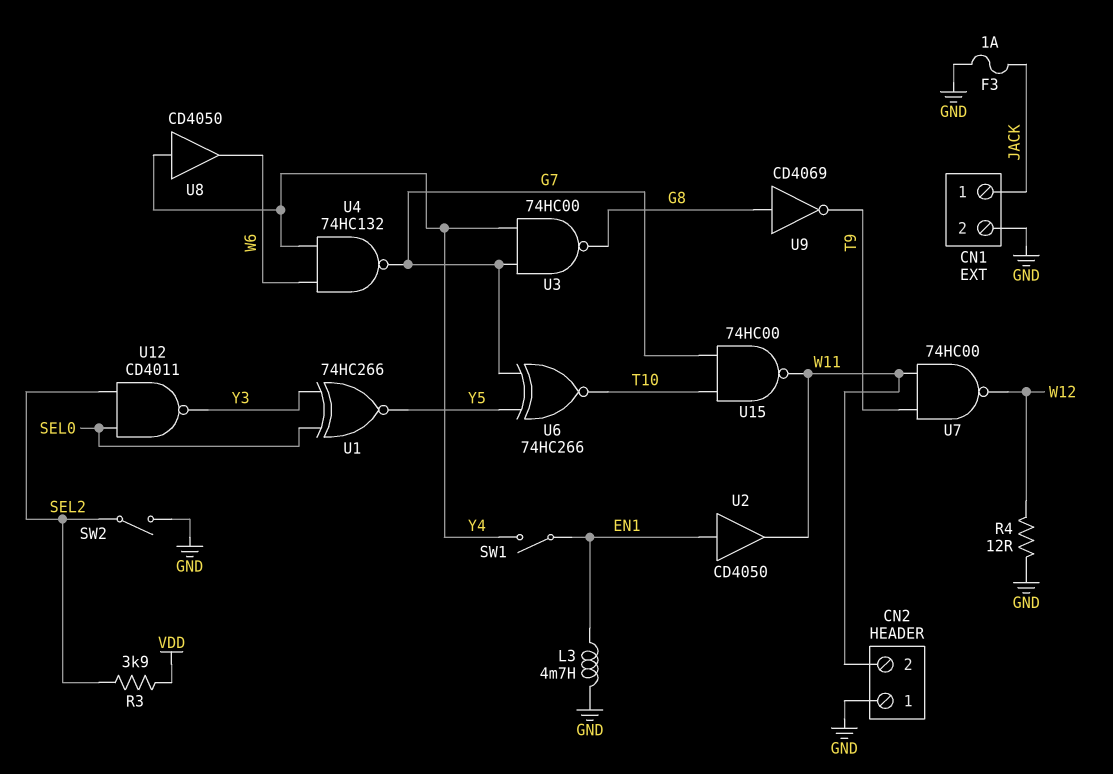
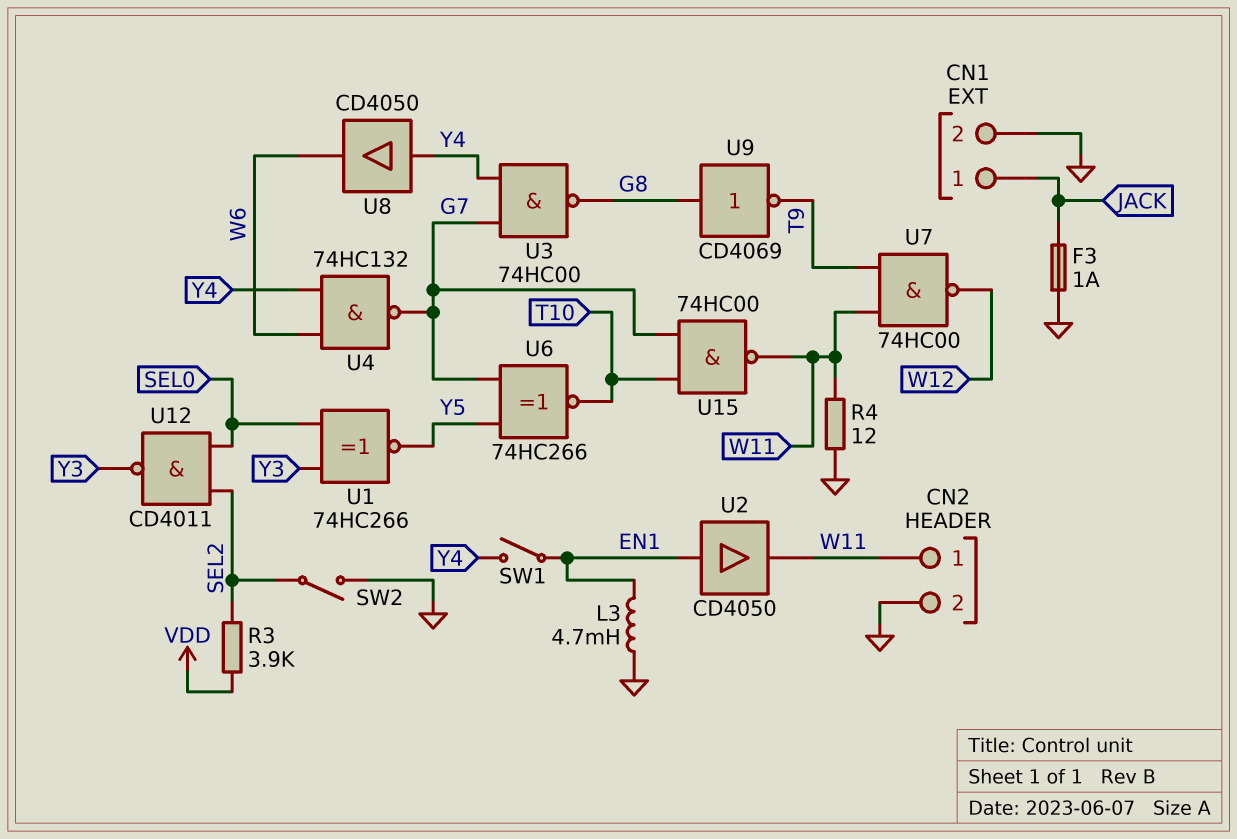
CN2 pin 1: GND -> W11
CN2 pin 2: W11 -> GND
R4: 12 (GND, W12) -> 12 (GND, W11)

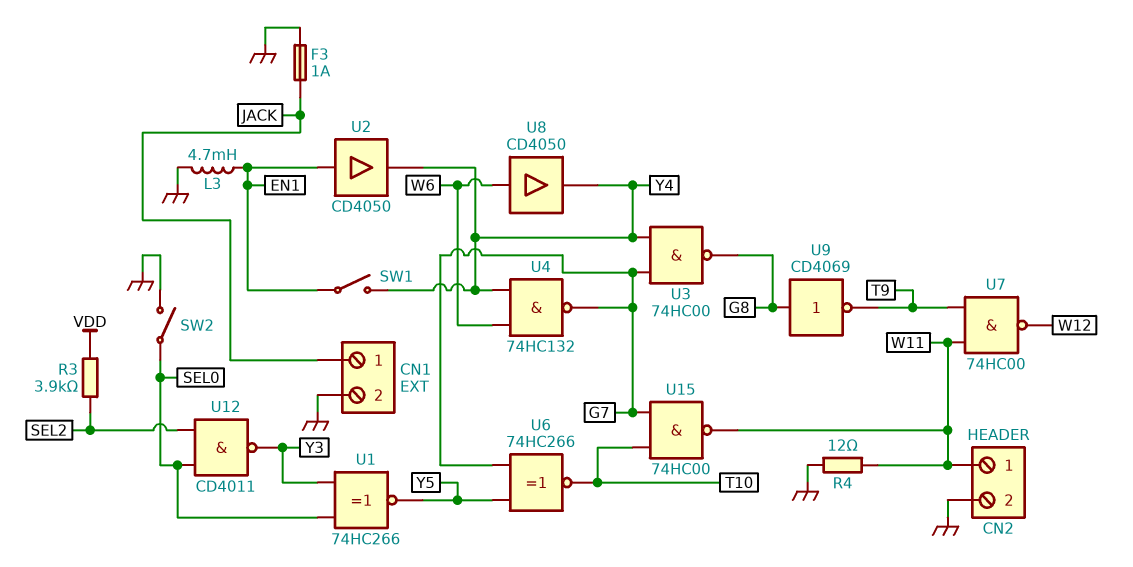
SW2: switch (GND, SEL2) -> switch (GND, SEL0)
U2: buffer CD4050 (in EN1, out W11) -> buffer CD4050 (in EN1, out Y4)
U8: buffer CD4050 (in Y4, out W6) -> buffer CD4050 (in W6, out Y4)

